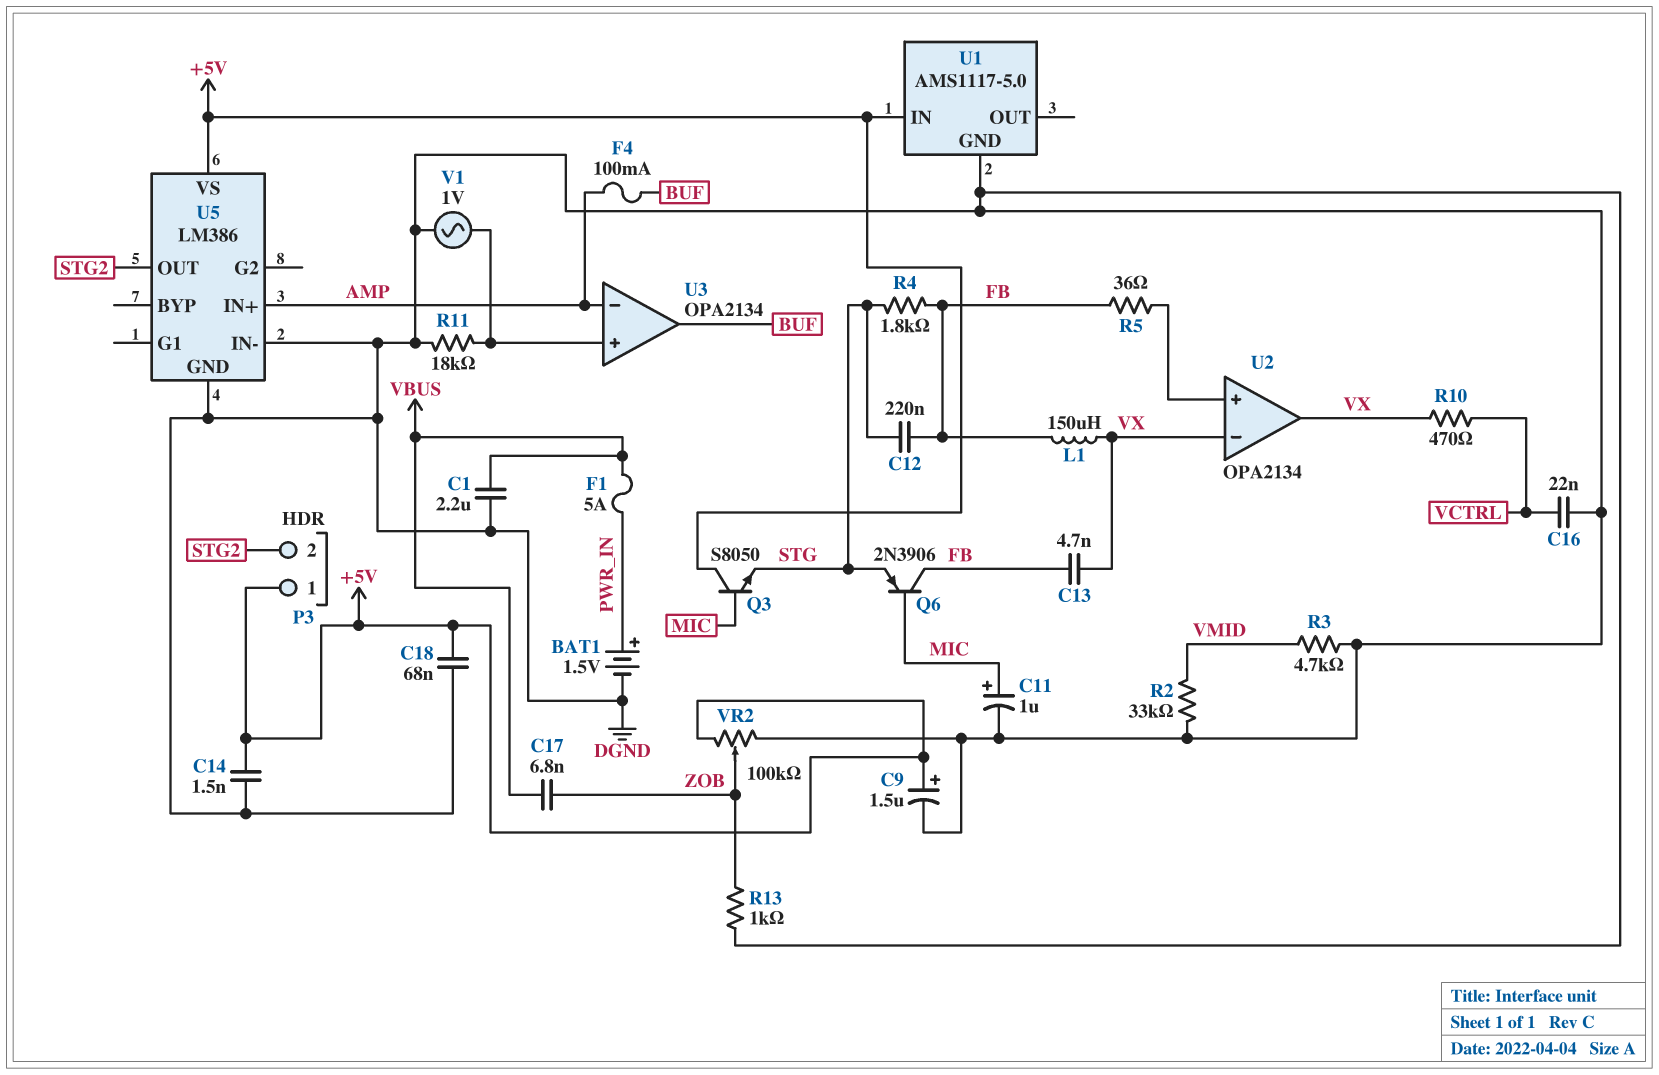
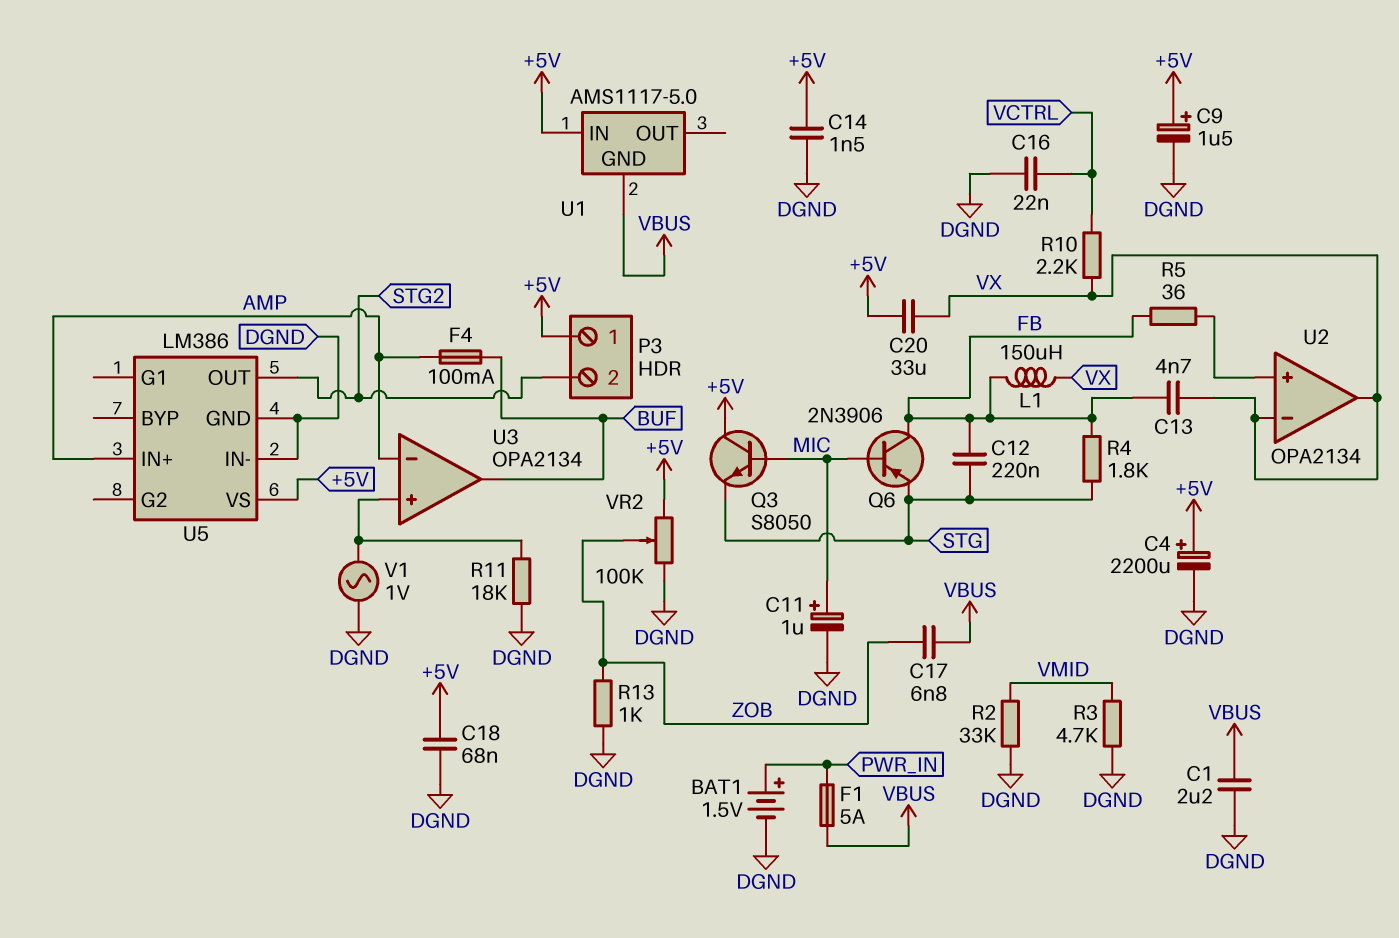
C4: none -> 2200uF (plus +5V, minus DGND)
C20: none -> 33uF (+5V, VX)
R10: 470 (VCTRL, VX) -> 2.2k (VCTRL, VX)
U1 pin GND: DGND -> VBUS

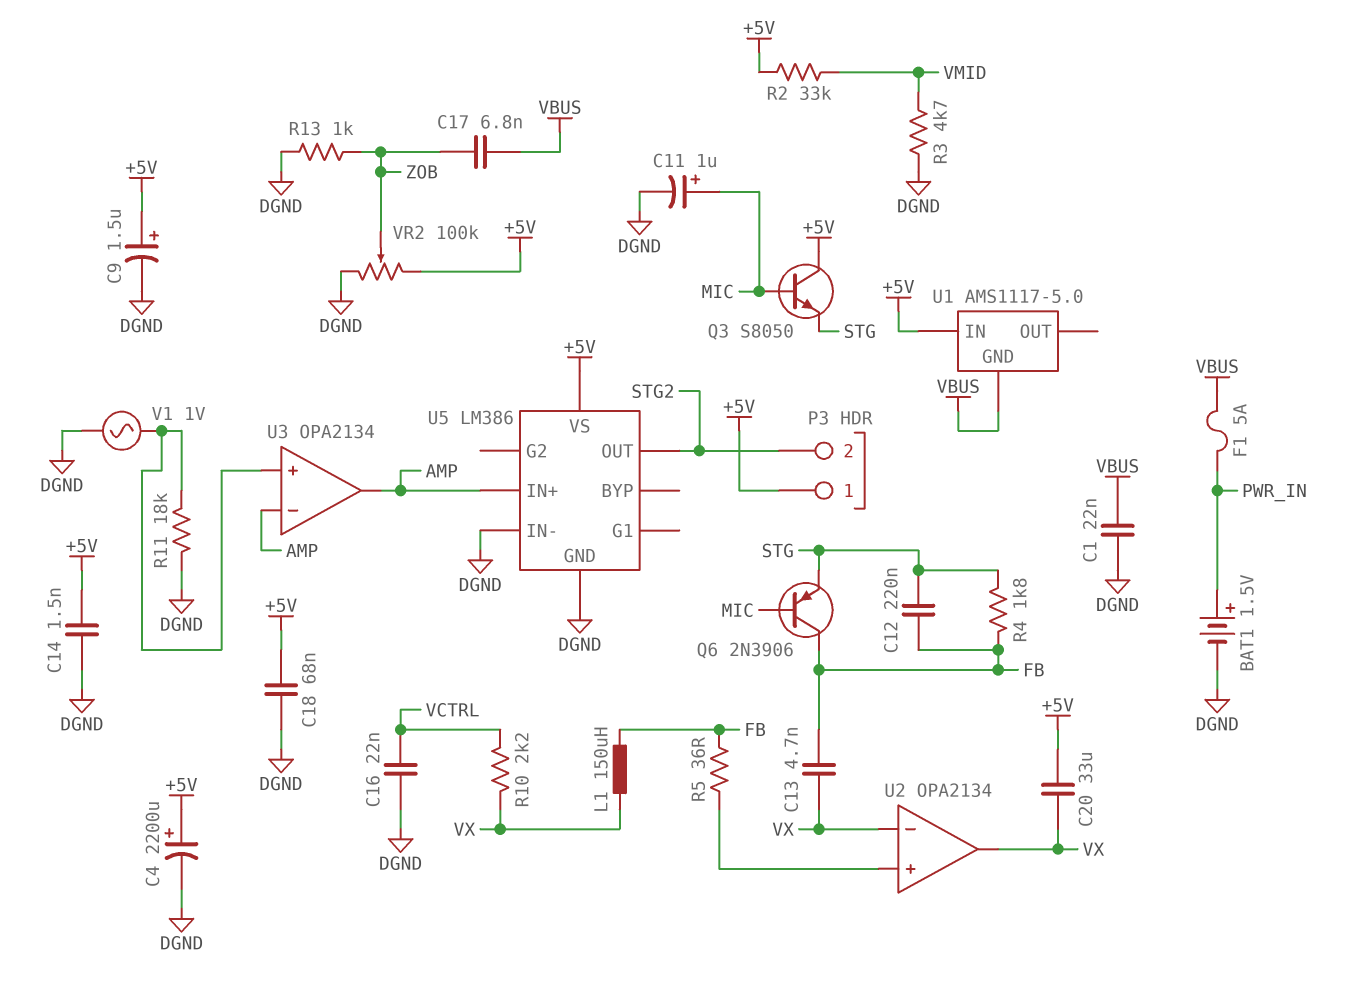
C1: 2.2uF (DGND, VBUS) -> 22nF (DGND, VBUS)
F4: 100mA (AMP, BUF) -> none
R2: 33k (DGND, VMID) -> 33k (+5V, VMID)
U3 pin out: BUF -> AMP

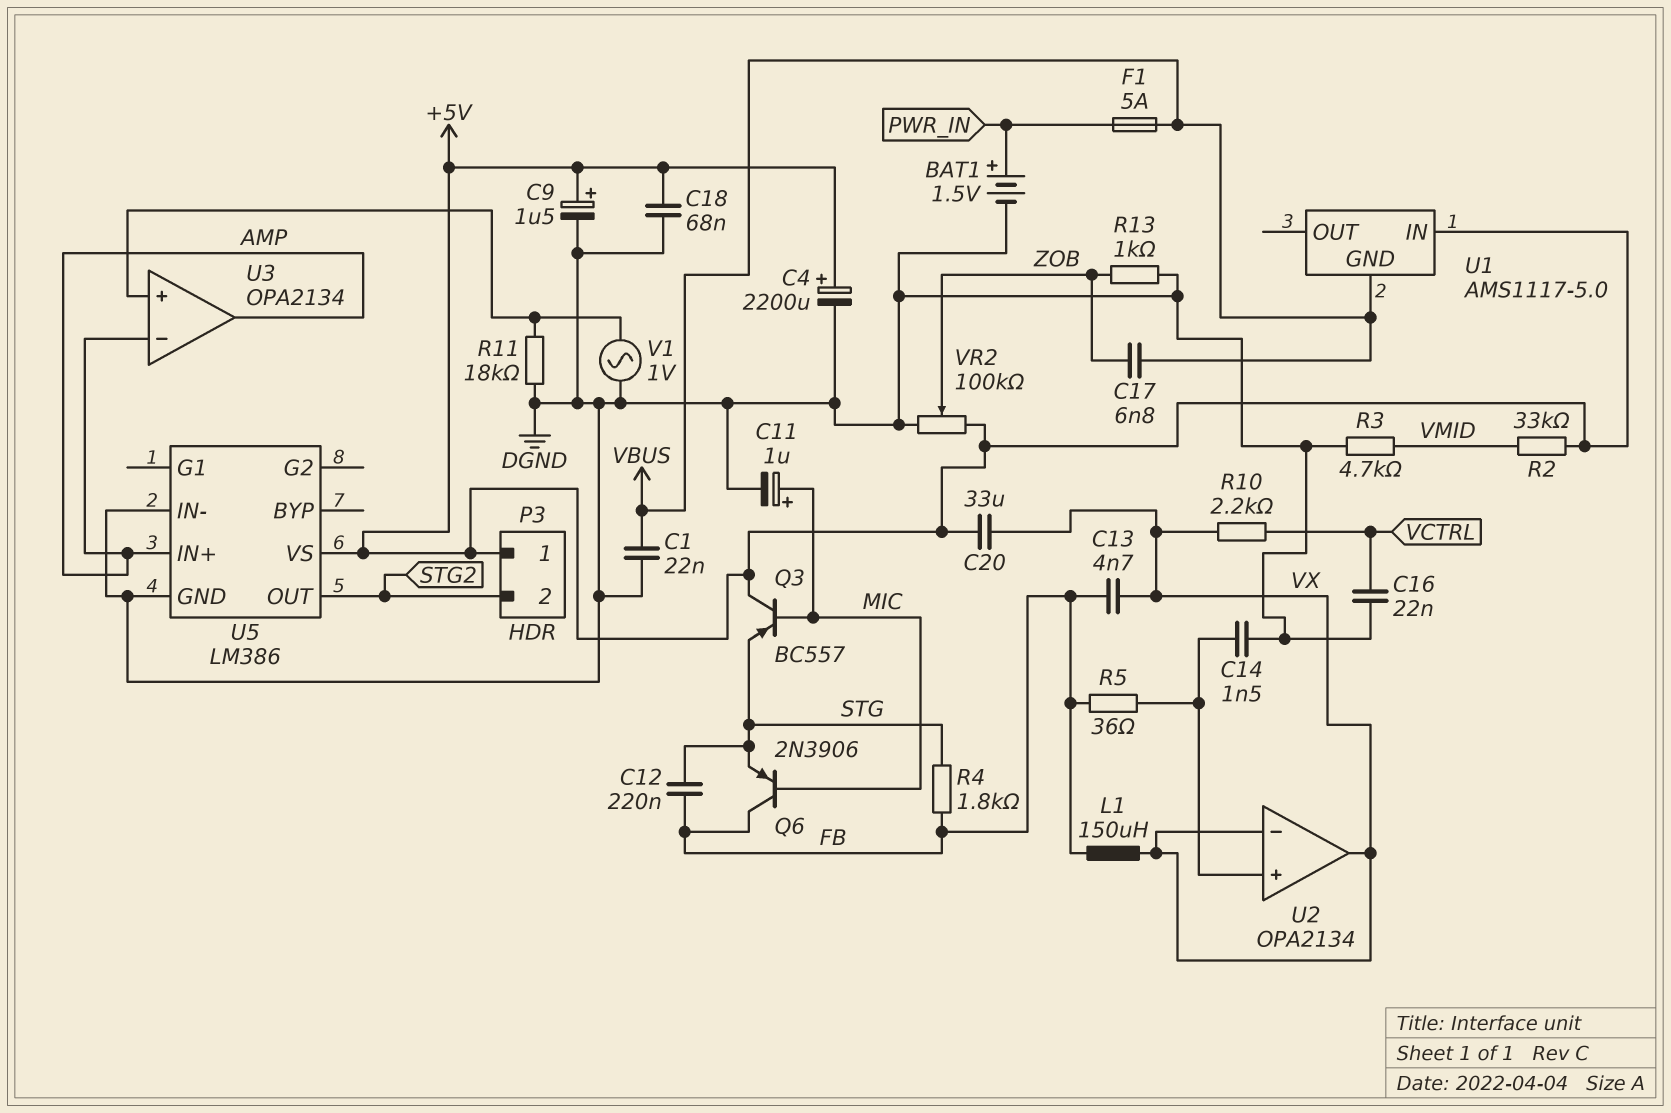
C14: 1.5nF (+5V, DGND) -> 1.5nF (DGND, U2/in+)
Q3: NPN S8050 (B MIC, C +5V, E STG) -> PNP BC557 (B MIC, C +5V, E STG)

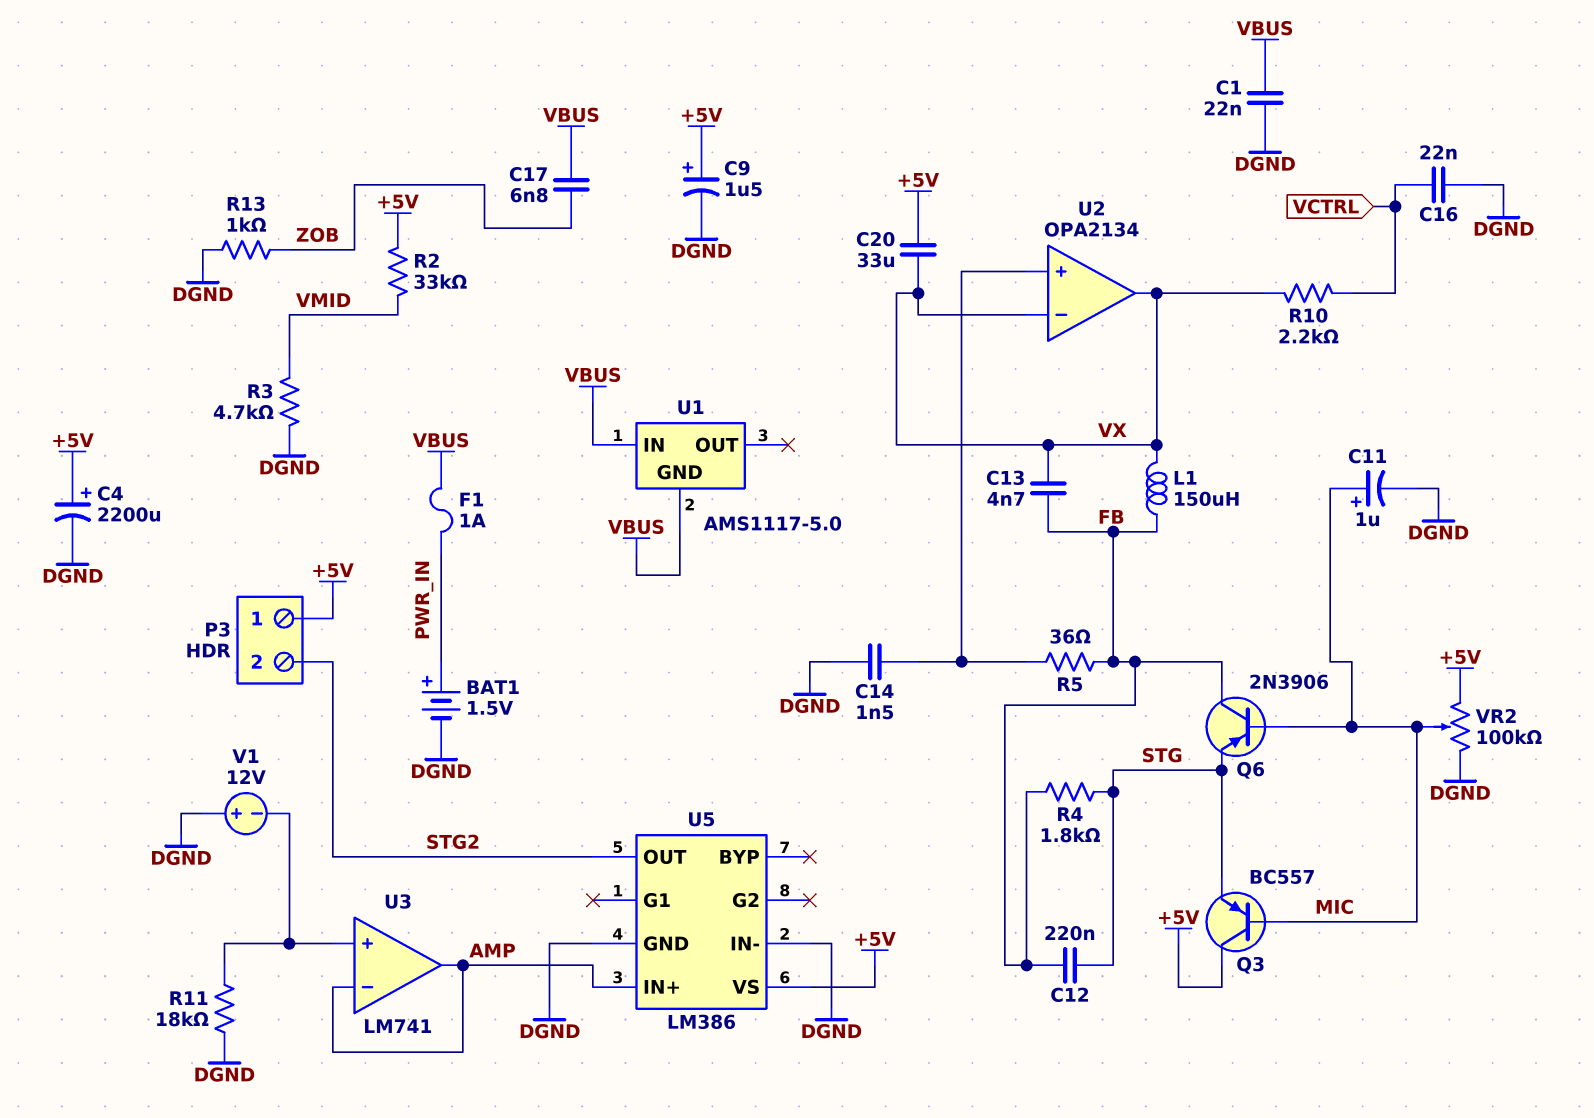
C18: 68nF (+5V, DGND) -> none
F1: 5A (PWR_IN, VBUS) -> 1A (PWR_IN, VBUS)
U1 pin IN: +5V -> VBUS
U3: OPA2134 -> LM741
V1: AC 1V (DGND, U3/in+) -> 12V (plus DGND, minus U3/in+)
VR2: 100k (+5V, DGND, wiper ZOB) -> 100k (+5V, DGND, wiper MIC)

